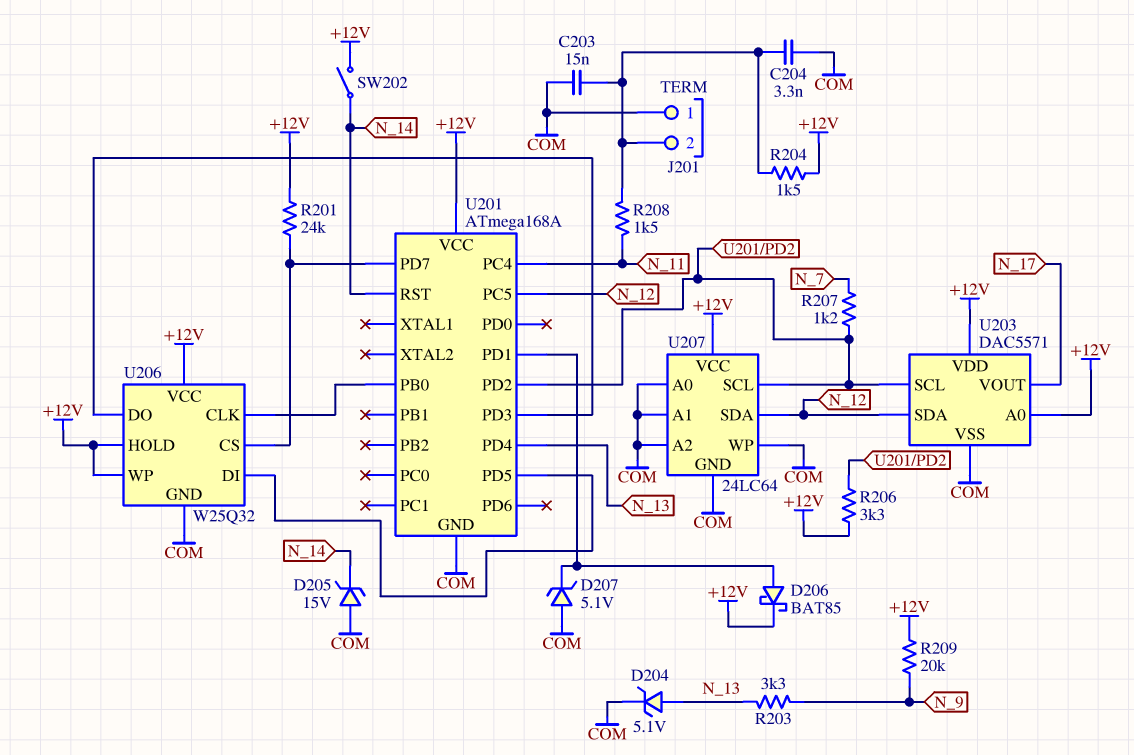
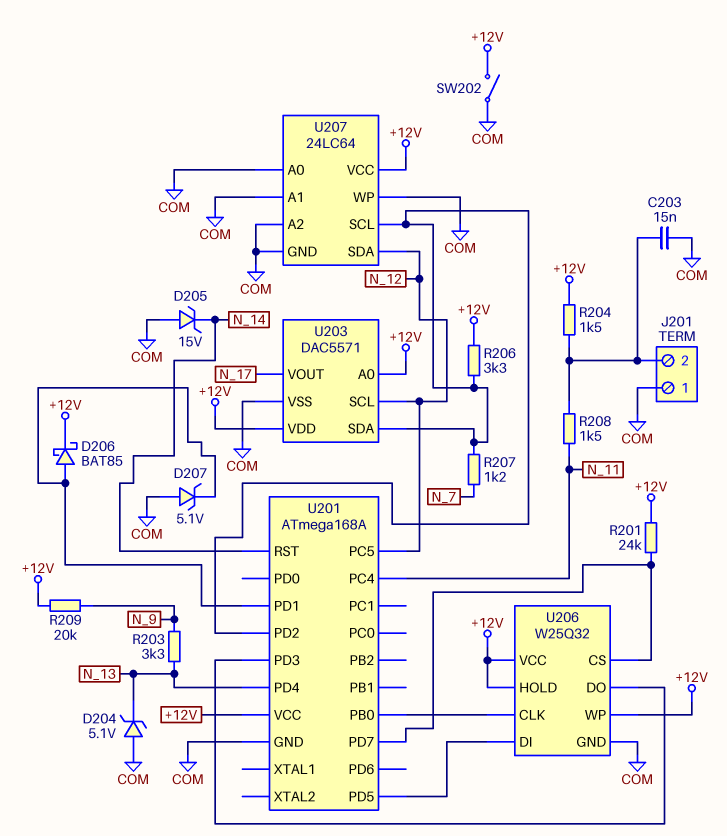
C204: 3.3nF (COM, J201/2) -> none
D204: zener 5.1V (A N_13, K COM) -> zener 5.1V (A COM, K N_13)
SW202: switch (+12V, N_14) -> switch (+12V, COM)
U203 pin SCL: U201/PD2 -> N_12
U203 pin SDA: N_12 -> U201/PD2

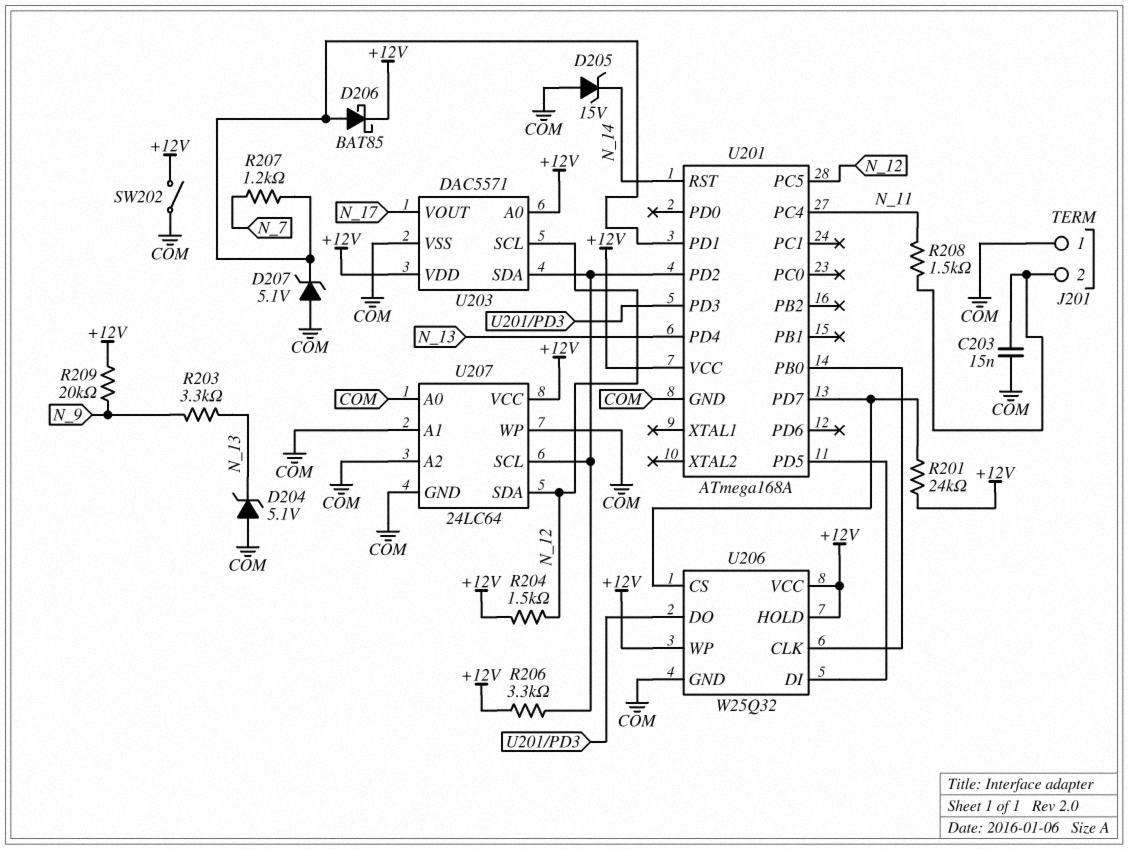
R204: 1.5k (+12V, J201/2) -> 1.5k (+12V, N_12)
R207: 1.2k (N_7, U201/PD2) -> 1.2k (N_7, U201/PD1)

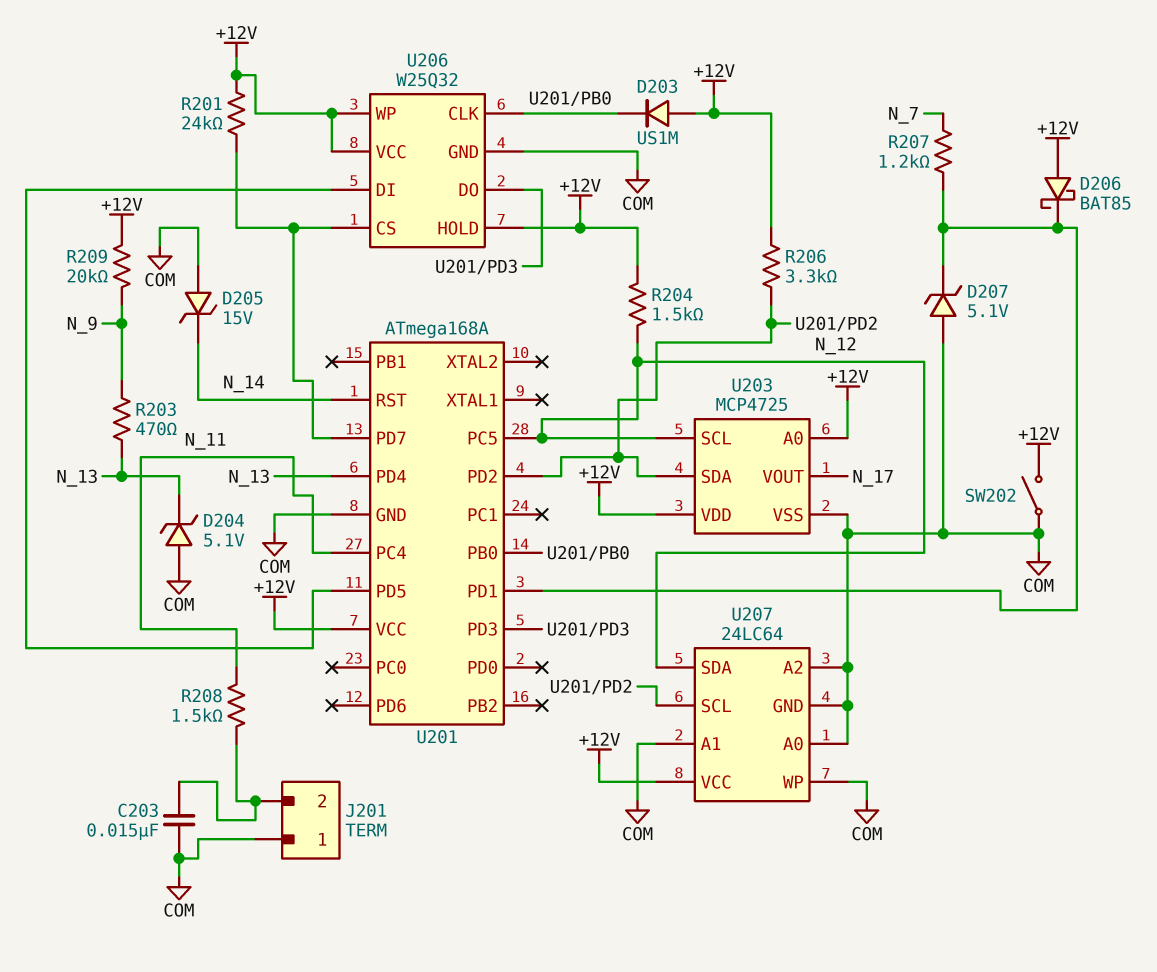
D203: none -> diode US1M (A +12V, K U201/PB0)
D206: schottky BAT85 (A U201/PD1, K +12V) -> schottky BAT85 (A +12V, K U201/PD1)
R203: 3.3k (N_9, N_13) -> 470 (N_9, N_13)
U203: DAC5571 -> MCP4725

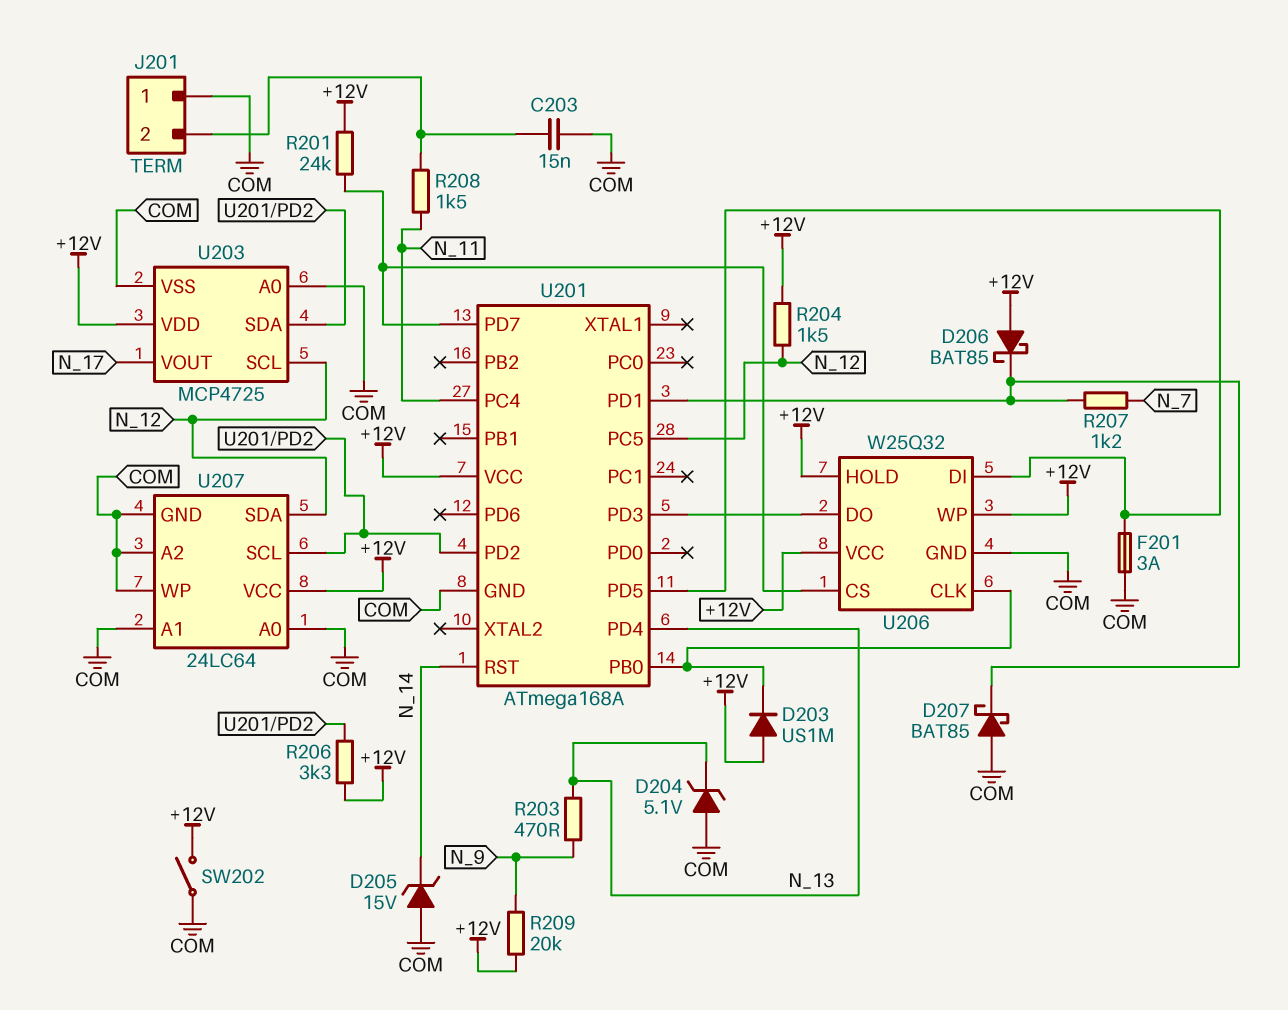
D207: zener 5.1V (A COM, K U201/PD1) -> schottky BAT85 (A COM, K U201/PD1)
F201: none -> 3A (COM, U201/PD5)
U203 pin A0: +12V -> COM

